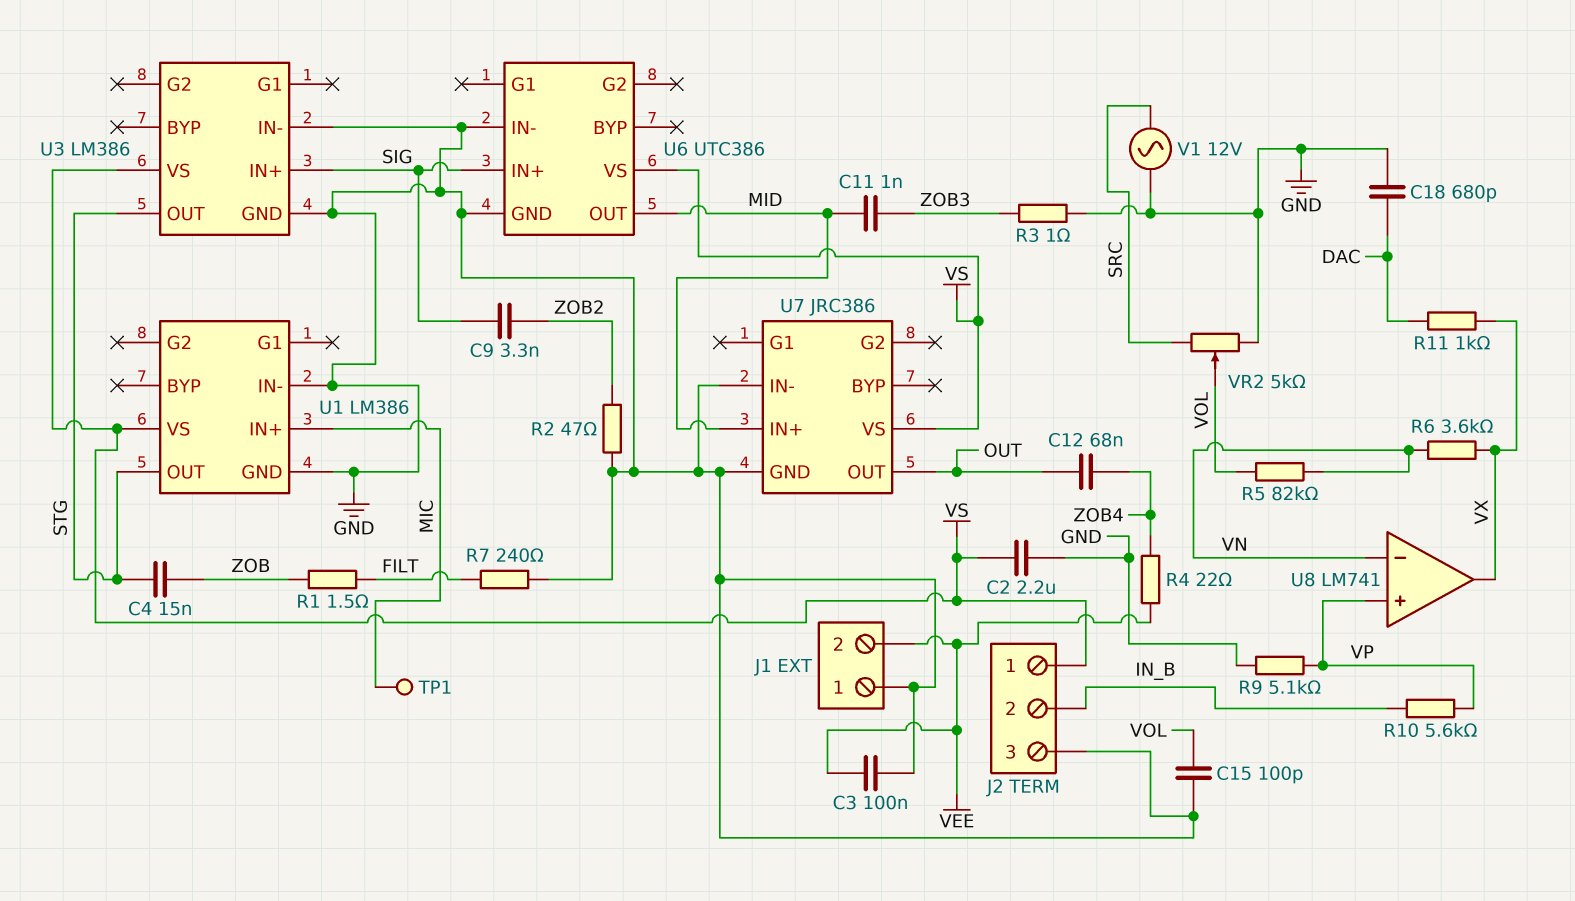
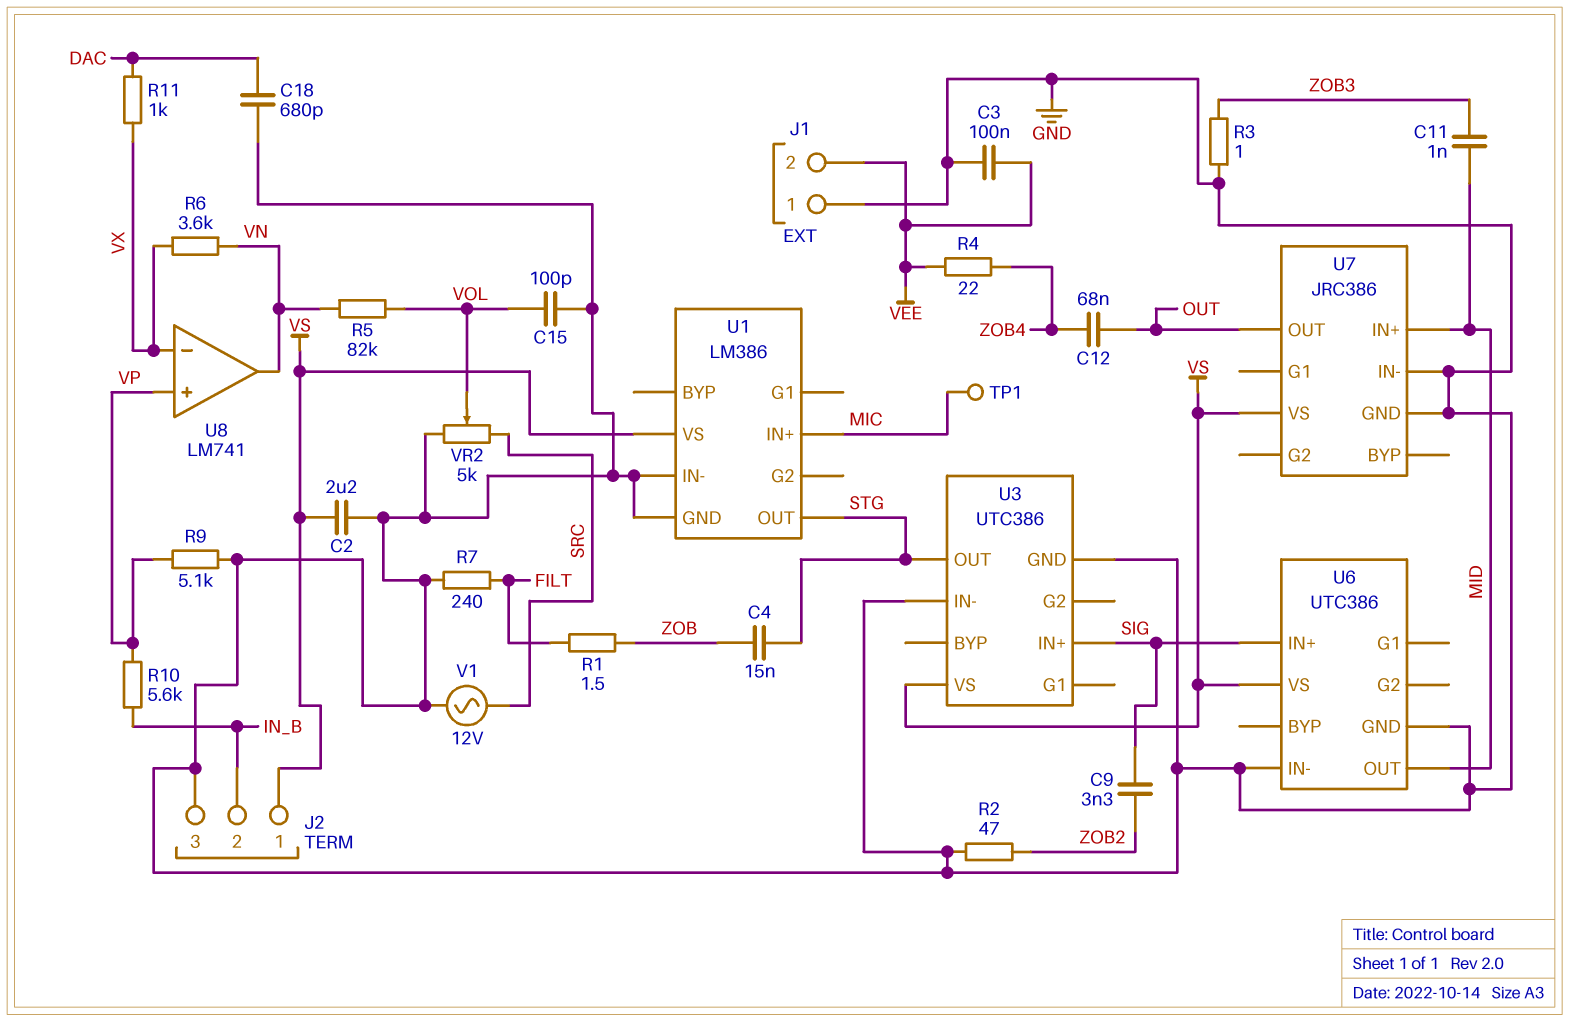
U3: LM386 -> UTC386
U8 pin in-: VN -> VX
U8 pin out: VX -> VN

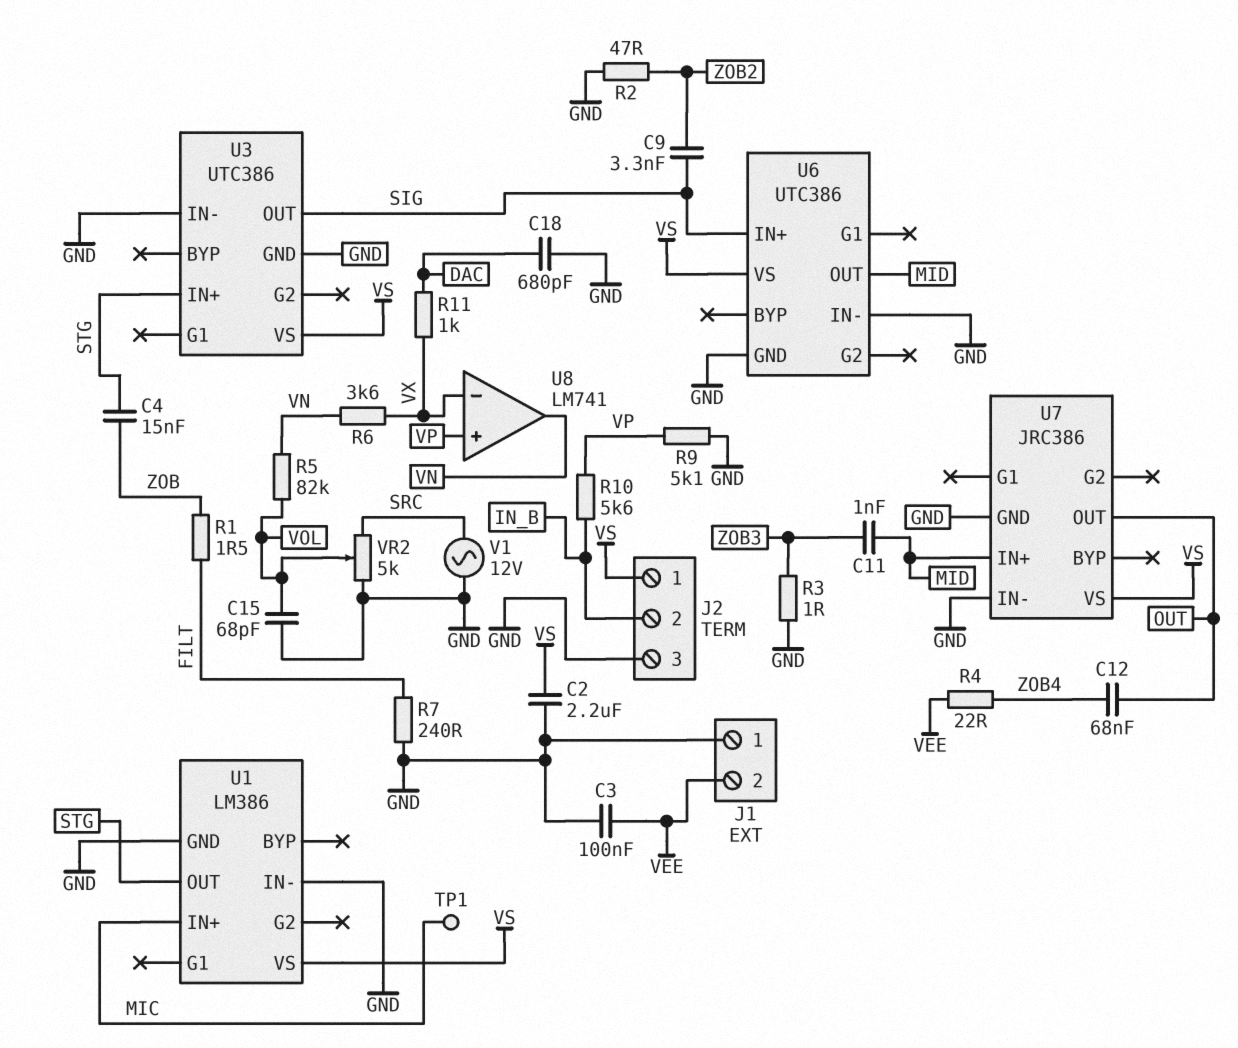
C15: 100pF (GND, VOL) -> 68pF (GND, VOL)
U3 pin IN+: SIG -> STG
U3 pin OUT: STG -> SIG

